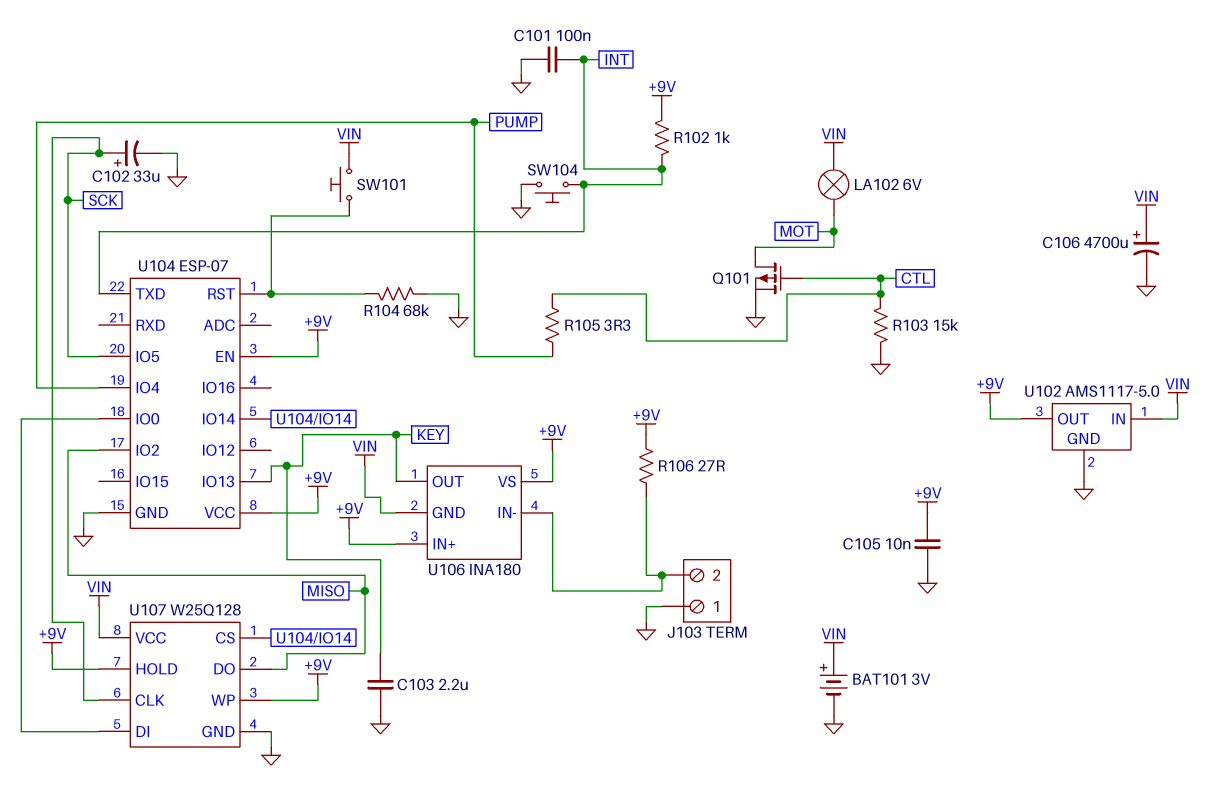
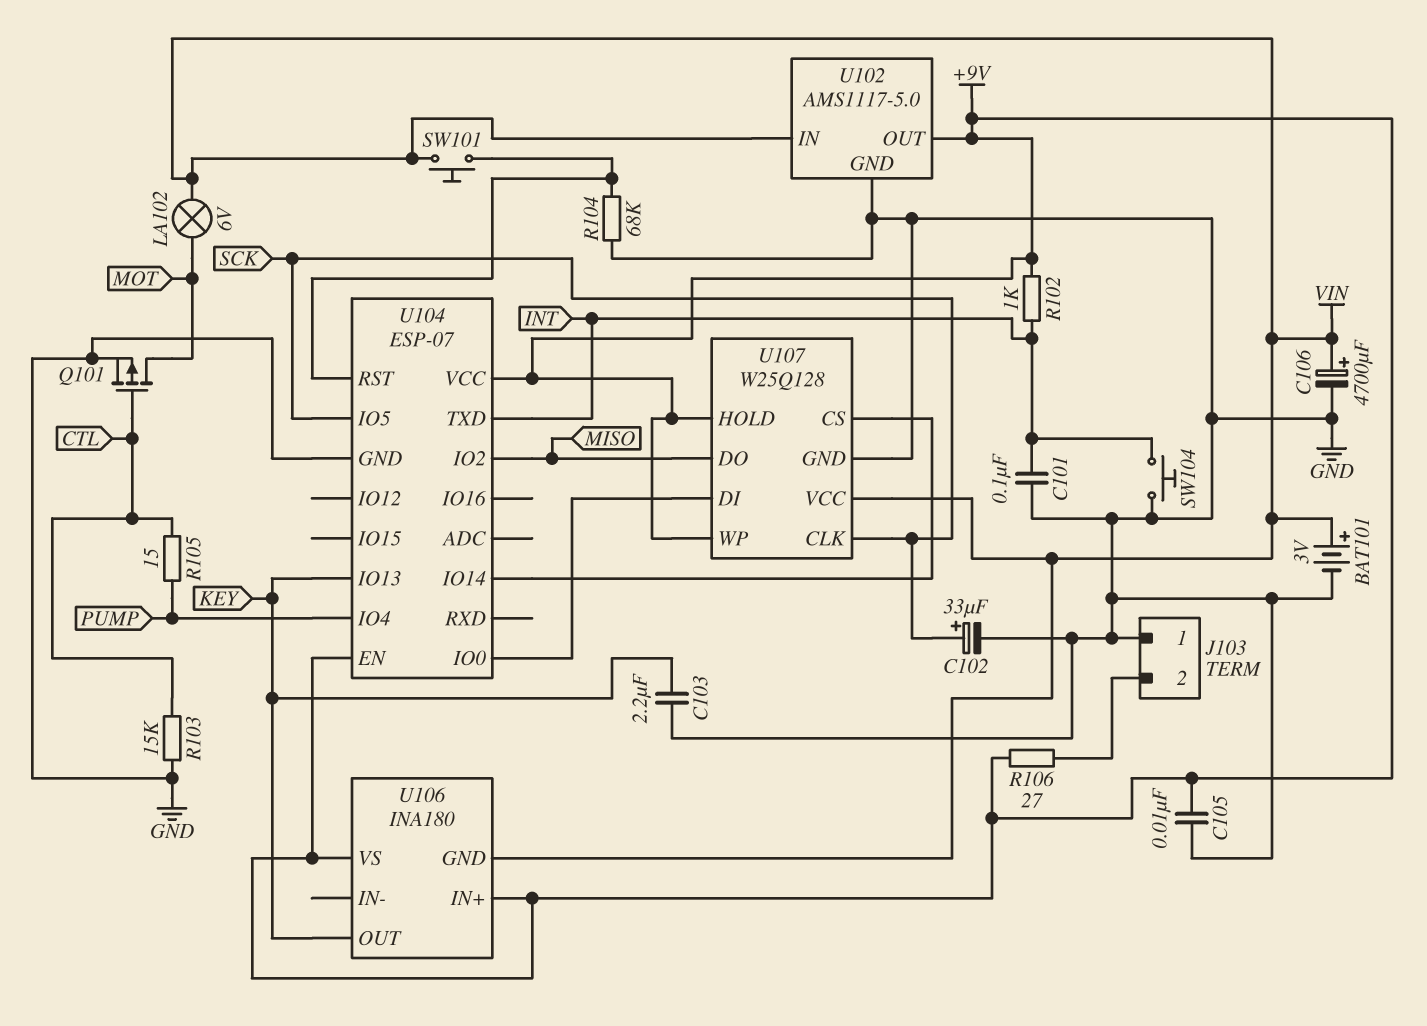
R105: 3.3 (CTL, PUMP) -> 15 (CTL, PUMP)
U106 pin IN-: J103/2 -> none

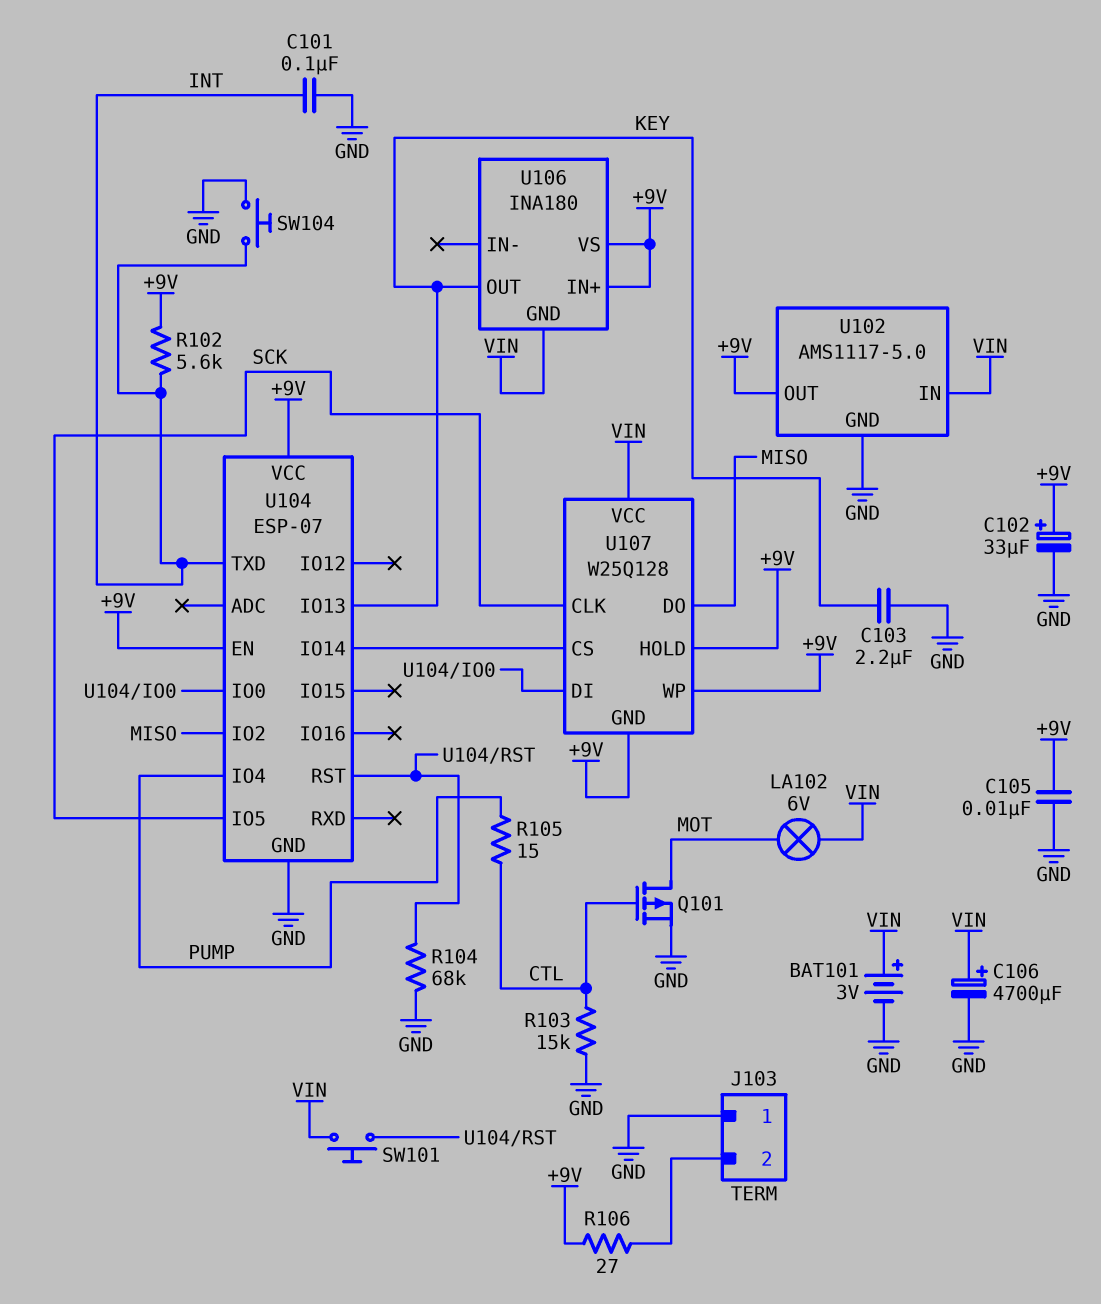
C102: 33uF (plus SCK, minus GND) -> 33uF (plus +9V, minus GND)
R102: 1k (+9V, INT) -> 5.6k (+9V, INT)
U107 pin GND: GND -> +9V

